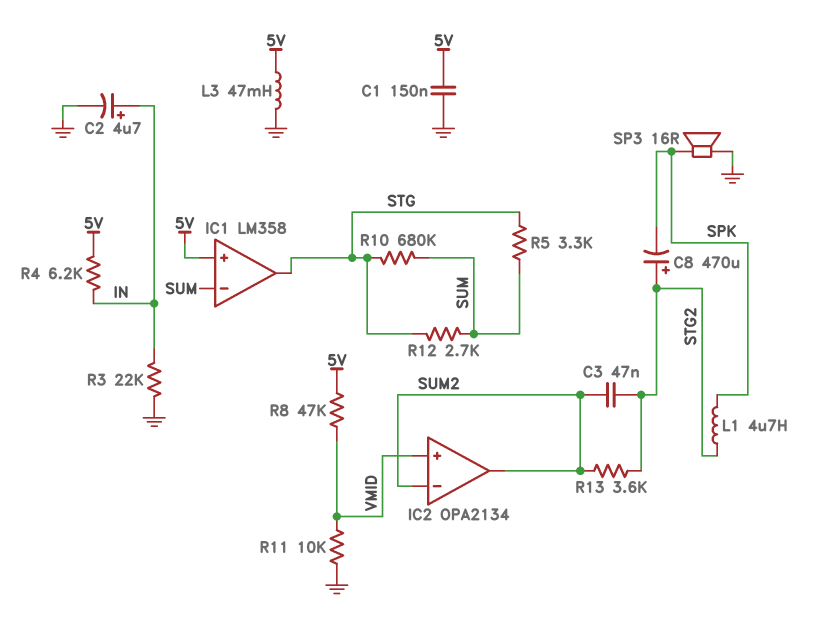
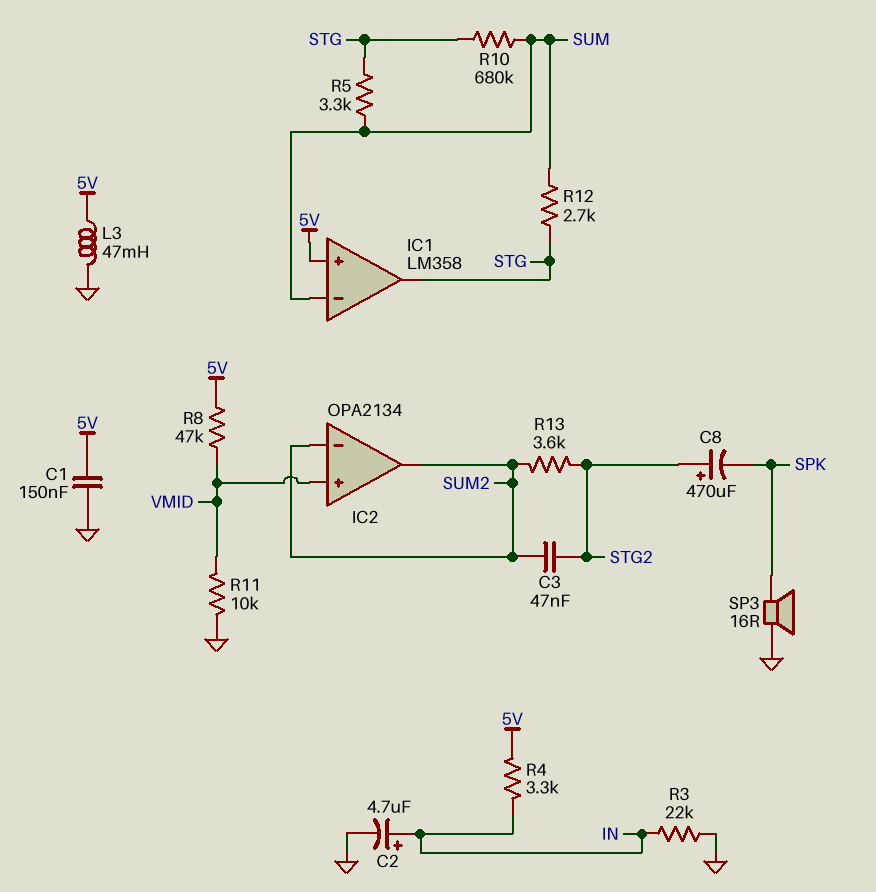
L1: 4.7uH (SPK, STG2) -> none
R4: 6.2k (5V, IN) -> 3.3k (5V, IN)

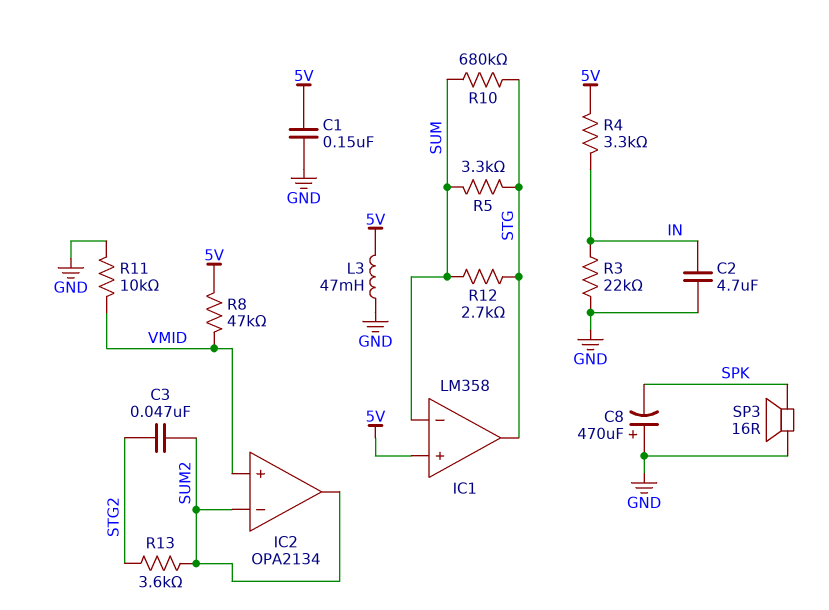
C2: 4.7uF (plus IN, minus GND) -> 4.7uF (GND, IN)
C8: 470uF (plus STG2, minus SPK) -> 470uF (plus GND, minus SPK)

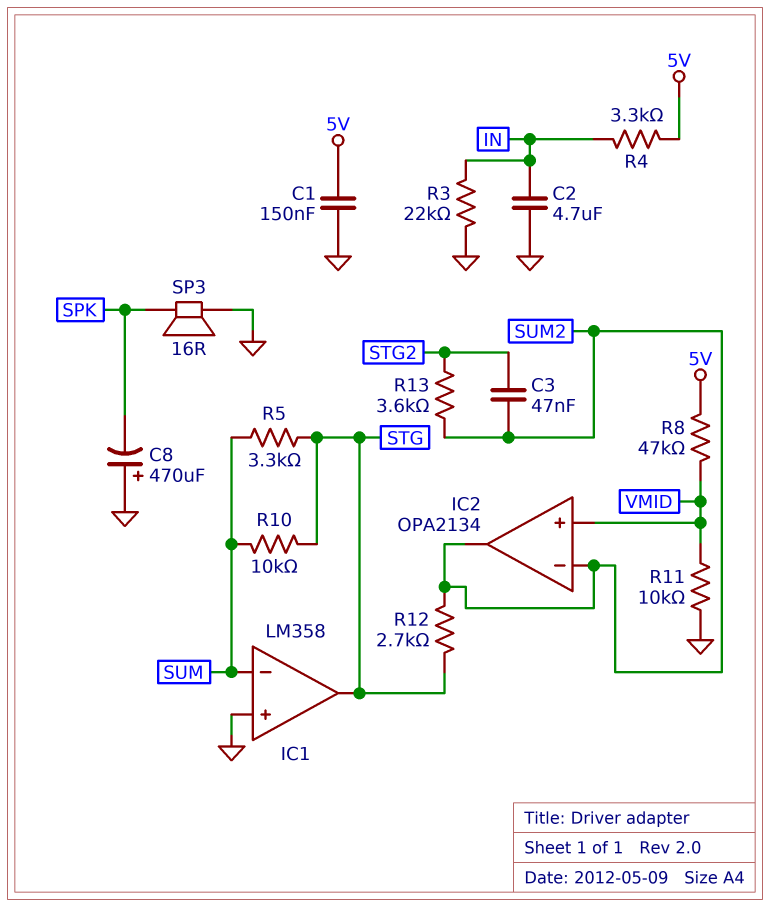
IC1 pin in+: 5V -> GND
L3: 47mH (5V, GND) -> none
R10: 680k (STG, SUM) -> 10k (STG, SUM)
R12: 2.7k (STG, SUM) -> 2.7k (STG, SUM2)

